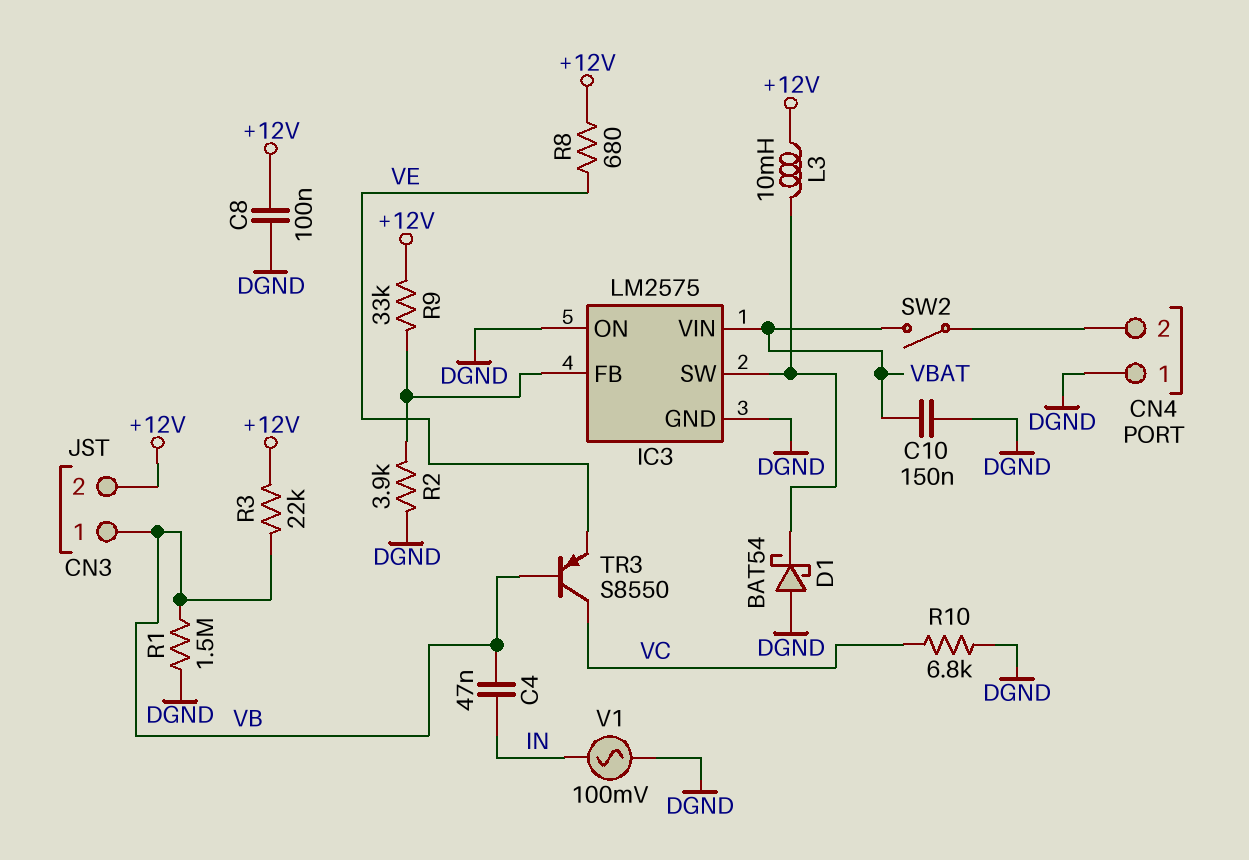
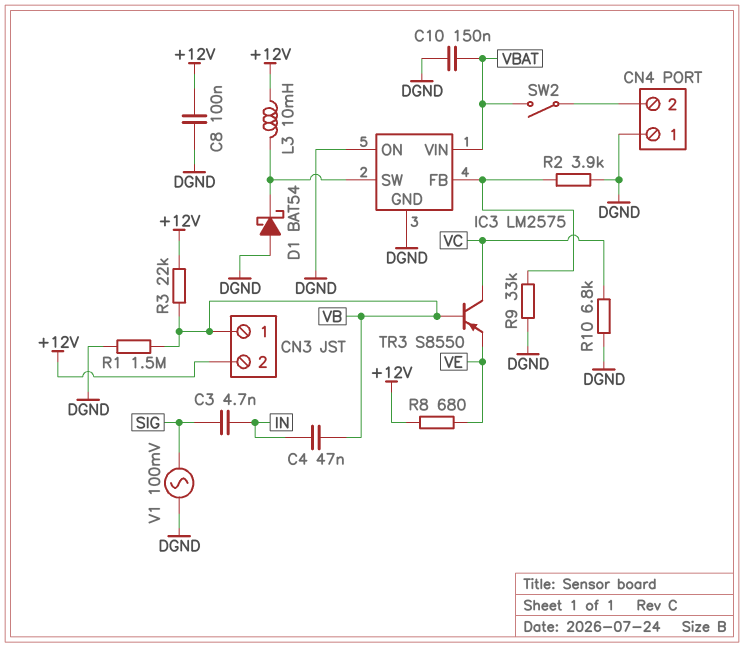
C3: none -> 4.7nF (IN, SIG)
R9: 33k (+12V, IC3/FB) -> 33k (DGND, IC3/FB)
V1: AC 100mV (DGND, IN) -> AC 100mV (DGND, SIG)

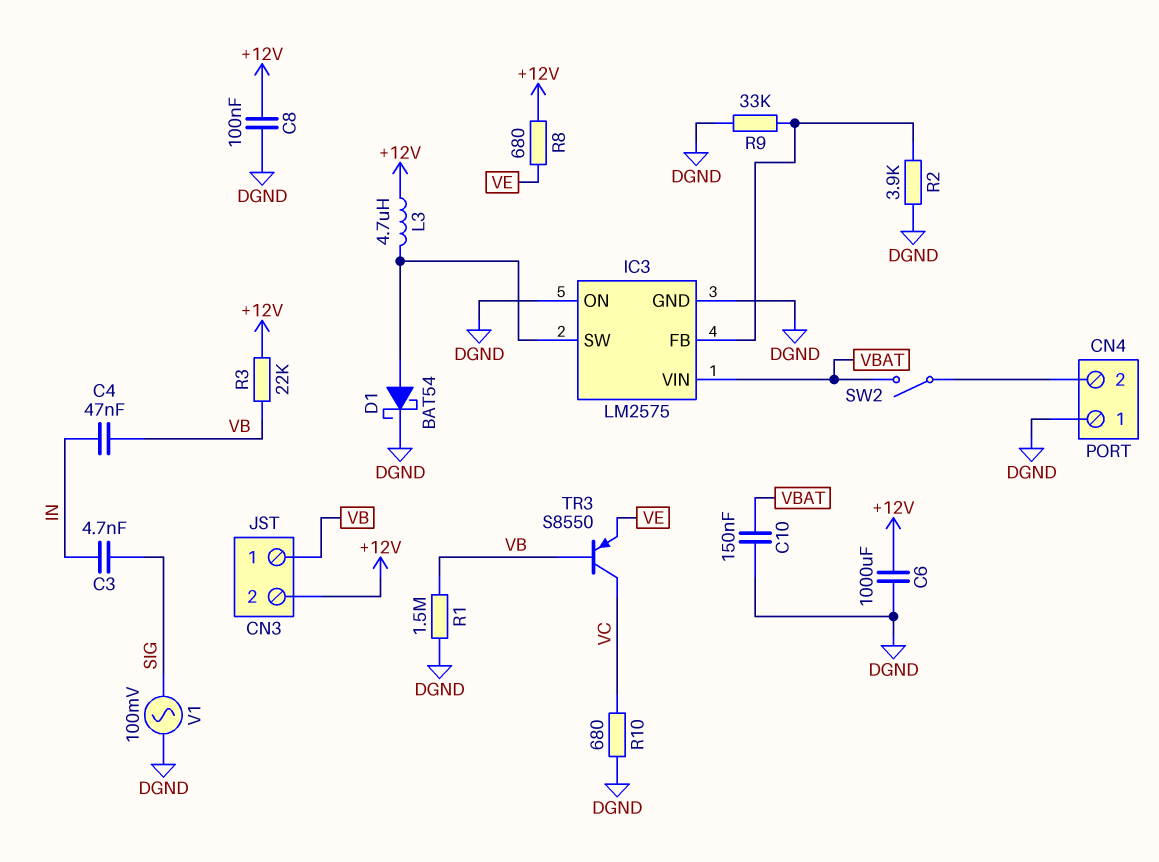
C6: none -> 1000uF (+12V, DGND)
D1: schottky BAT54 (A DGND, K IC3/SW) -> schottky BAT54 (A IC3/SW, K DGND)
L3: 10mH (+12V, IC3/SW) -> 4.7uH (+12V, IC3/SW)
R10: 6.8k (DGND, VC) -> 680 (DGND, VC)

